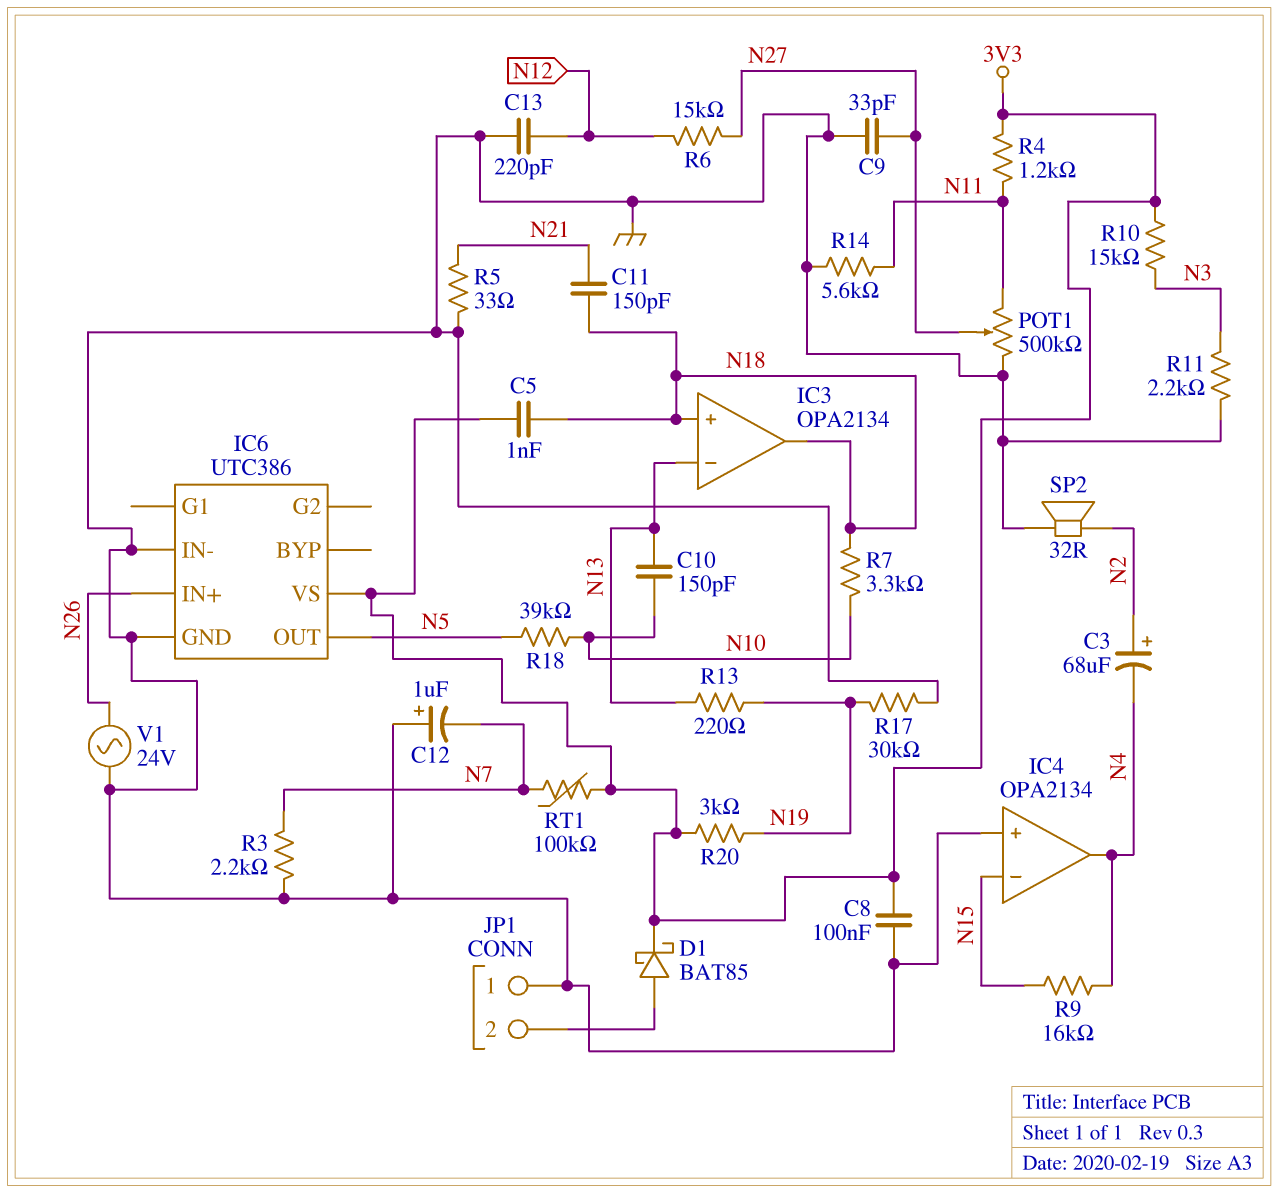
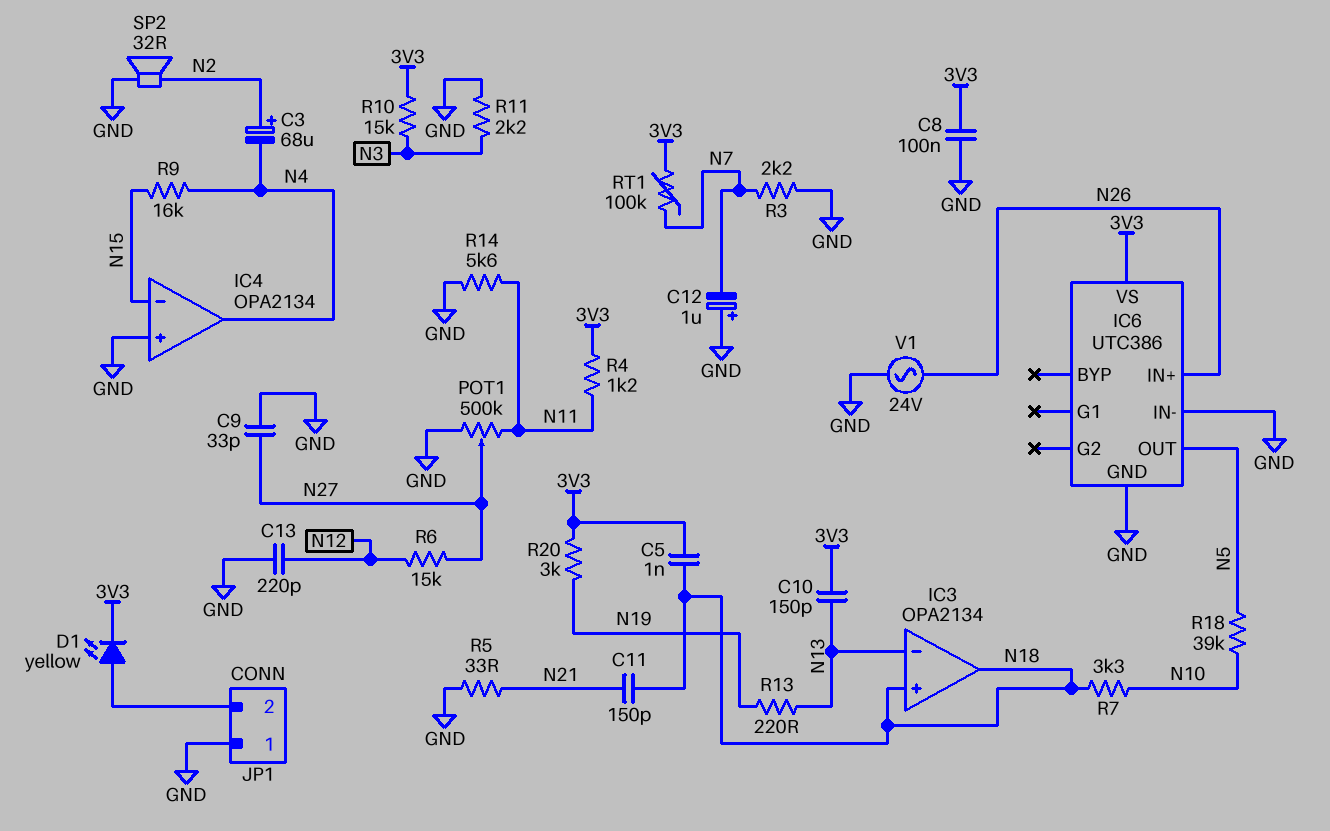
C10: 150pF (N10, N13) -> 150pF (3V3, N13)
D1: schottky BAT85 (A JP1/2, K 3V3) -> LED yellow (A JP1/2, K 3V3)
R17: 30k (GND, N19) -> none

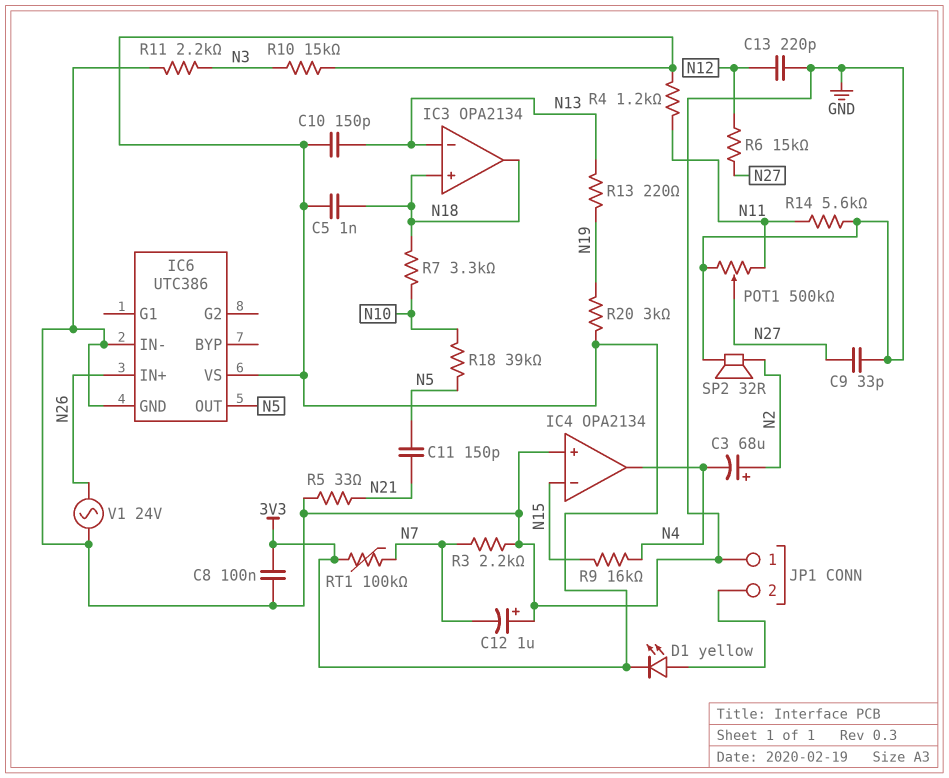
C11: 150pF (N18, N21) -> 150pF (N5, N21)

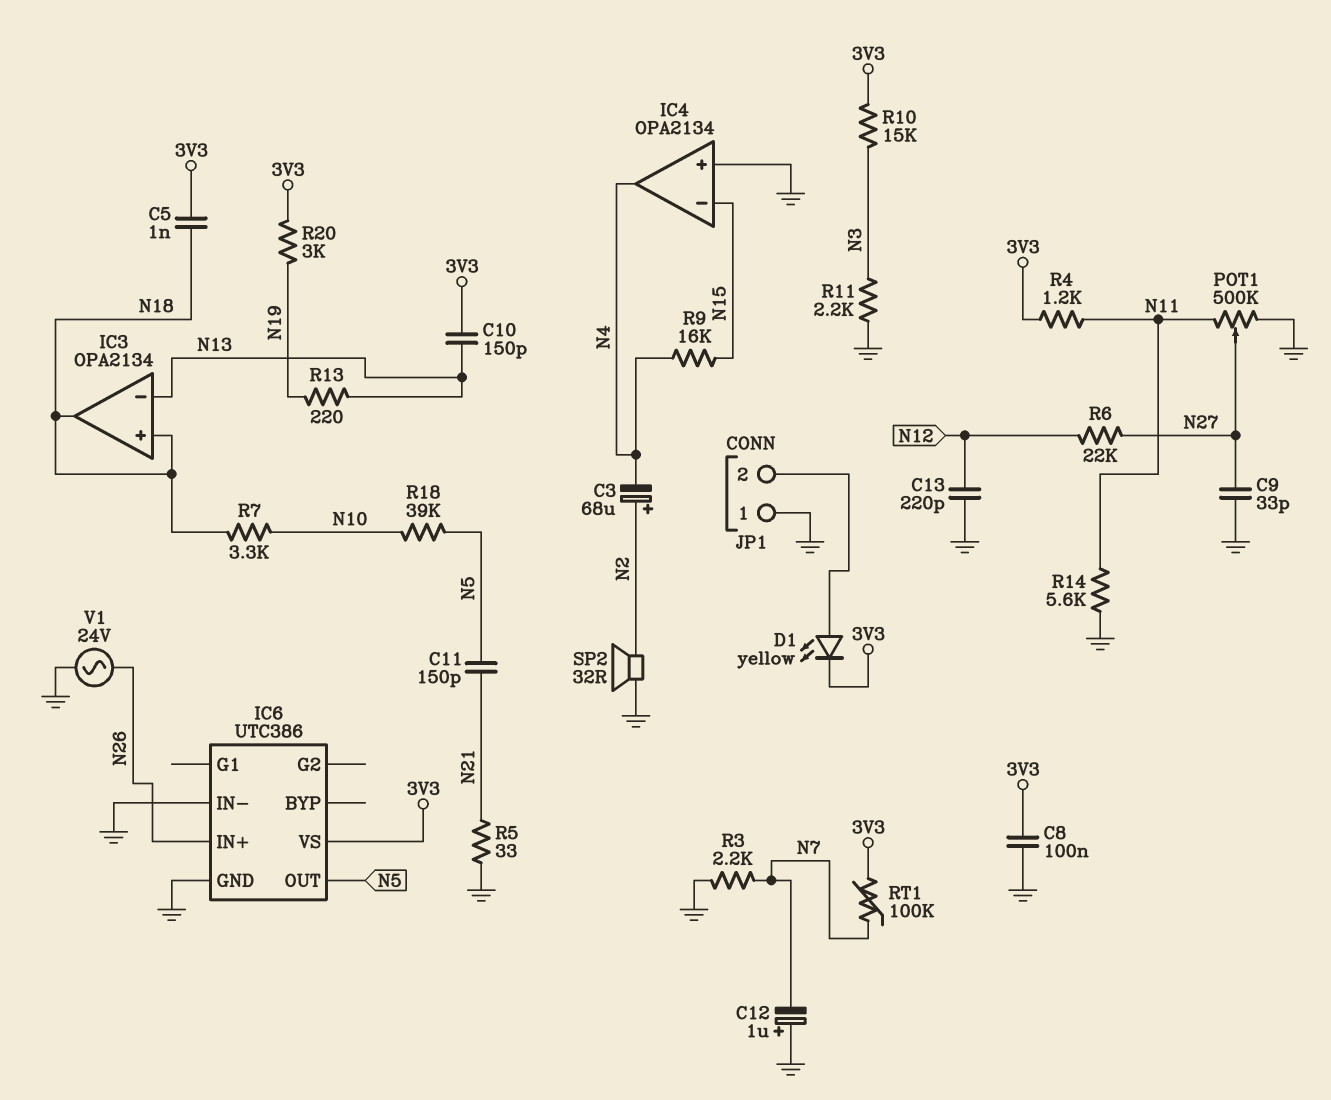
R6: 15k (N12, N27) -> 22k (N12, N27)

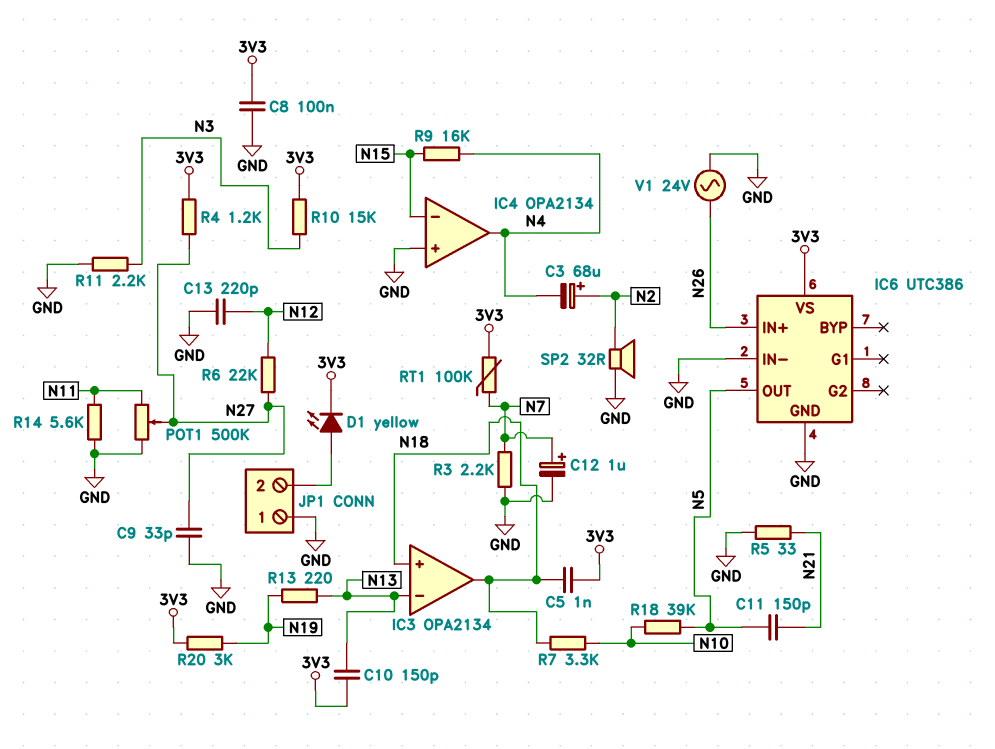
C12: 1uF (plus GND, minus N7) -> 1uF (plus N7, minus GND)
R4: 1.2k (3V3, N11) -> 1.2k (3V3, N27)

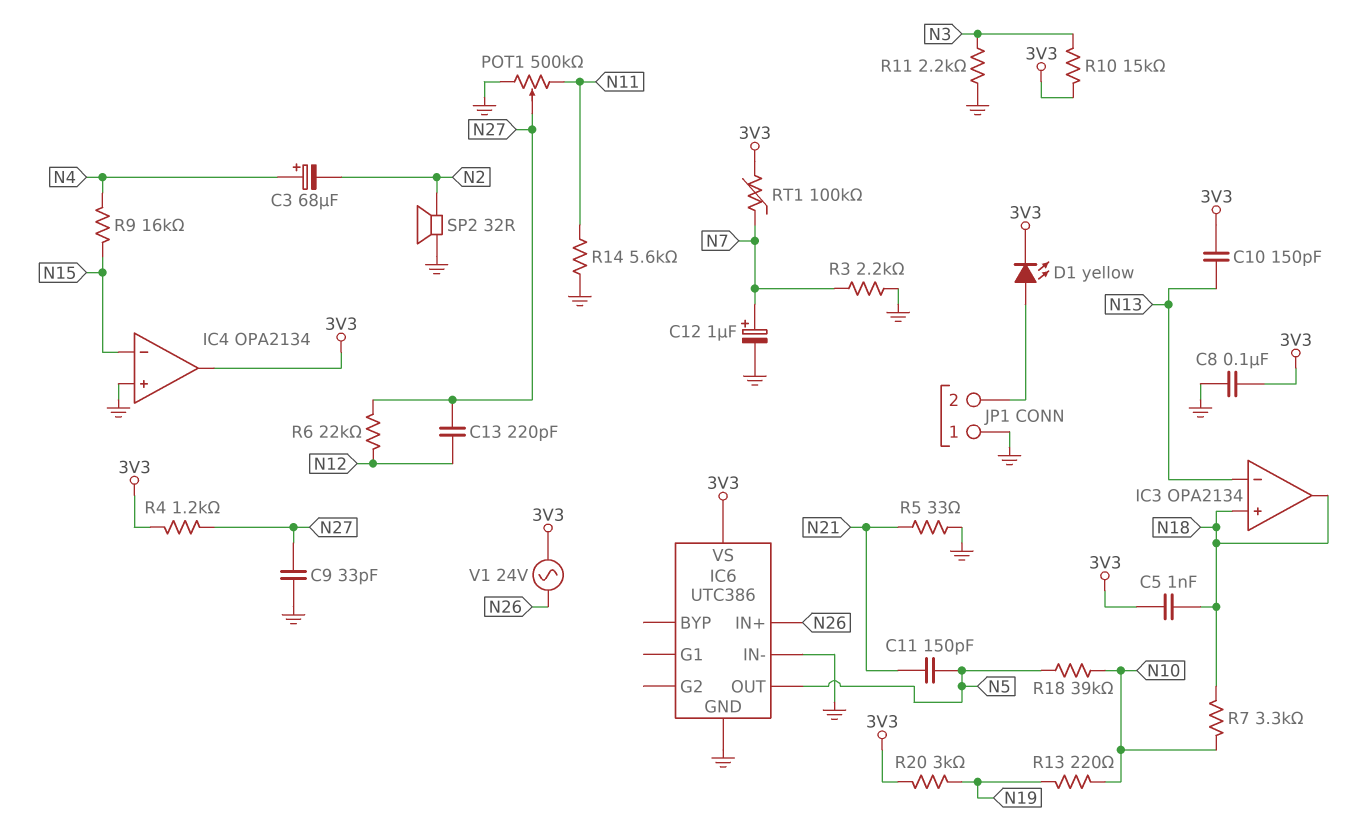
C3: 68uF (plus N2, minus N4) -> 68uF (plus N4, minus N2)
C13: 220pF (GND, N12) -> 220pF (N12, N27)
IC4 pin out: N4 -> 3V3
R13: 220 (N13, N19) -> 220 (N10, N19)
V1: AC 24V (GND, N26) -> AC 24V (3V3, N26)

